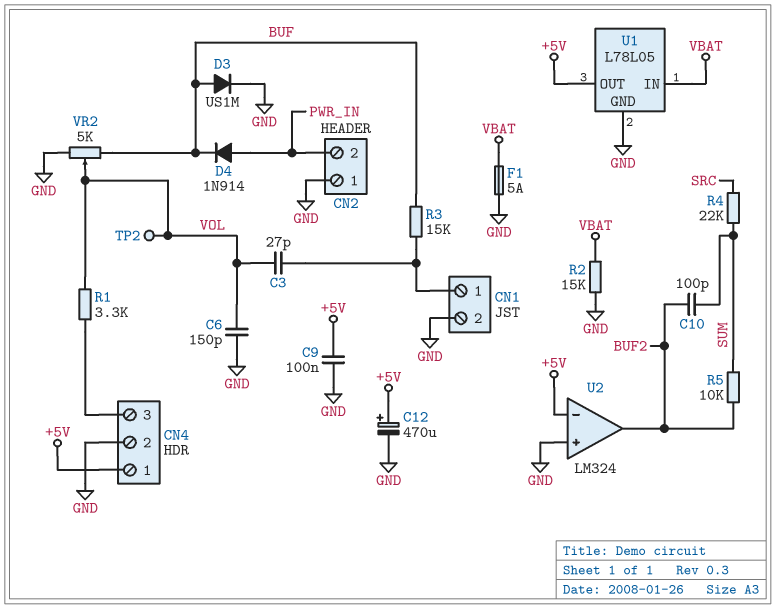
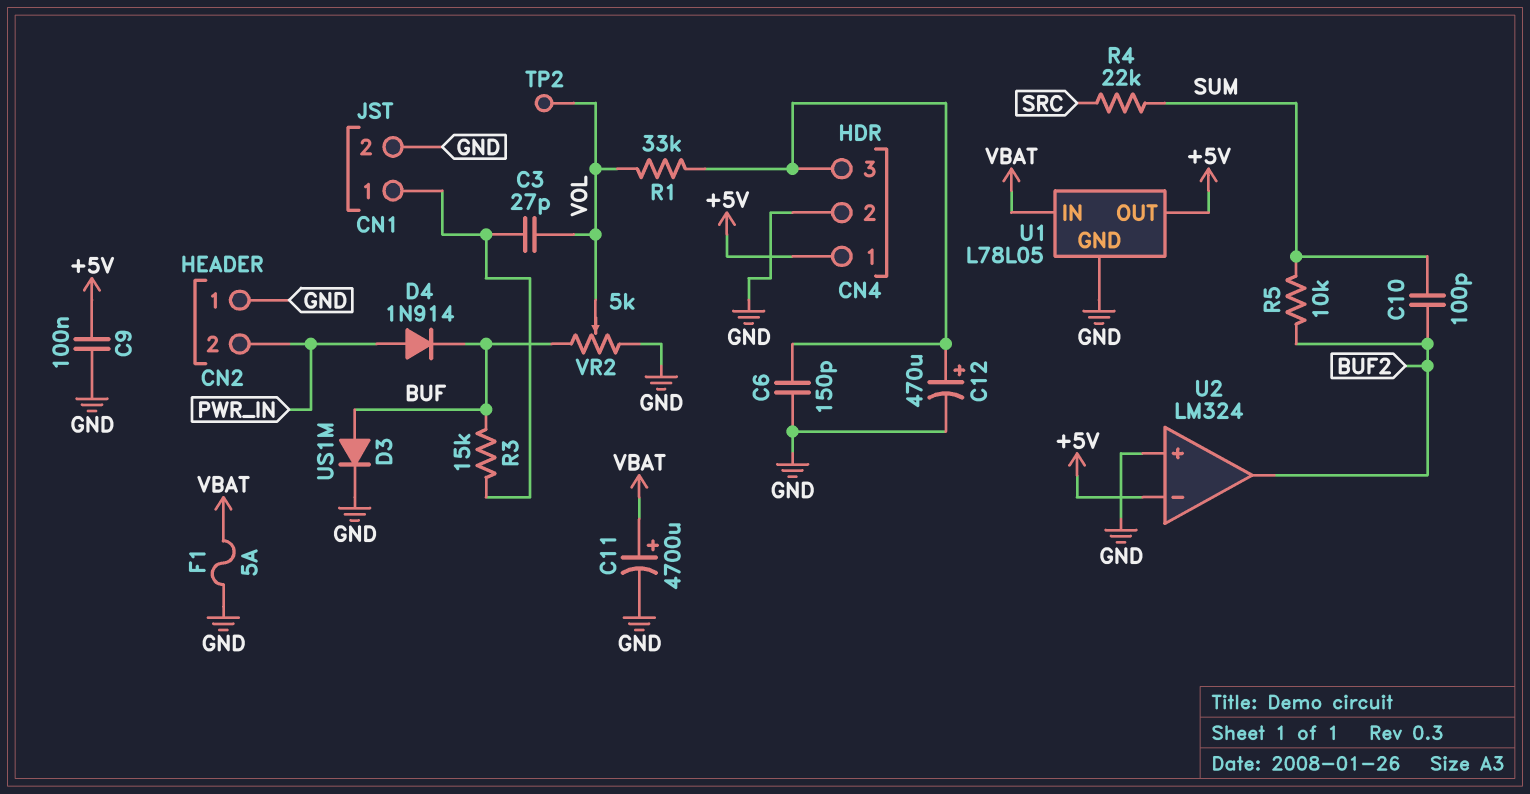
C6: 150pF (GND, VOL) -> 150pF (CN4/3, GND)
C11: none -> 4700uF (plus VBAT, minus GND)
C12: 470uF (plus +5V, minus GND) -> 470uF (plus CN4/3, minus GND)
R1: 3.3k (CN4/3, VOL) -> 33k (CN4/3, VOL)
R2: 15k (GND, VBAT) -> none

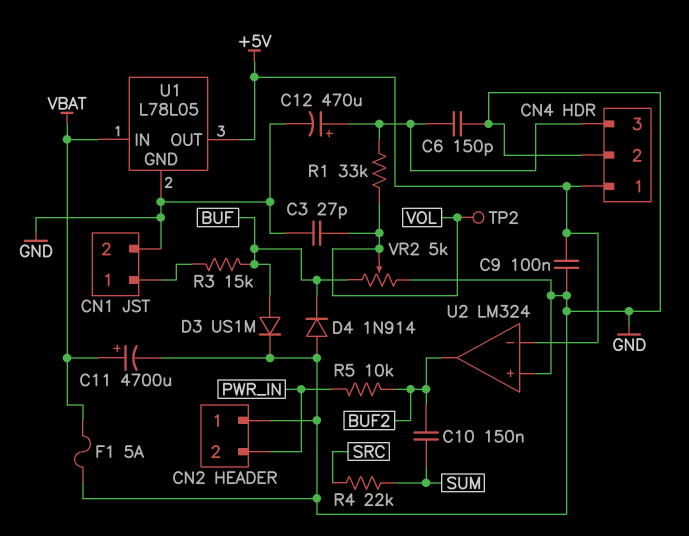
C3: 27pF (CN1/1, VOL) -> 27pF (GND, VOL)
C10: 100pF (BUF2, SUM) -> 150nF (BUF2, SUM)
D4: diode 1N914 (A PWR_IN, K BUF) -> diode 1N914 (A GND, K BUF)
R5: 10k (BUF2, SUM) -> 10k (BUF2, PWR_IN)

